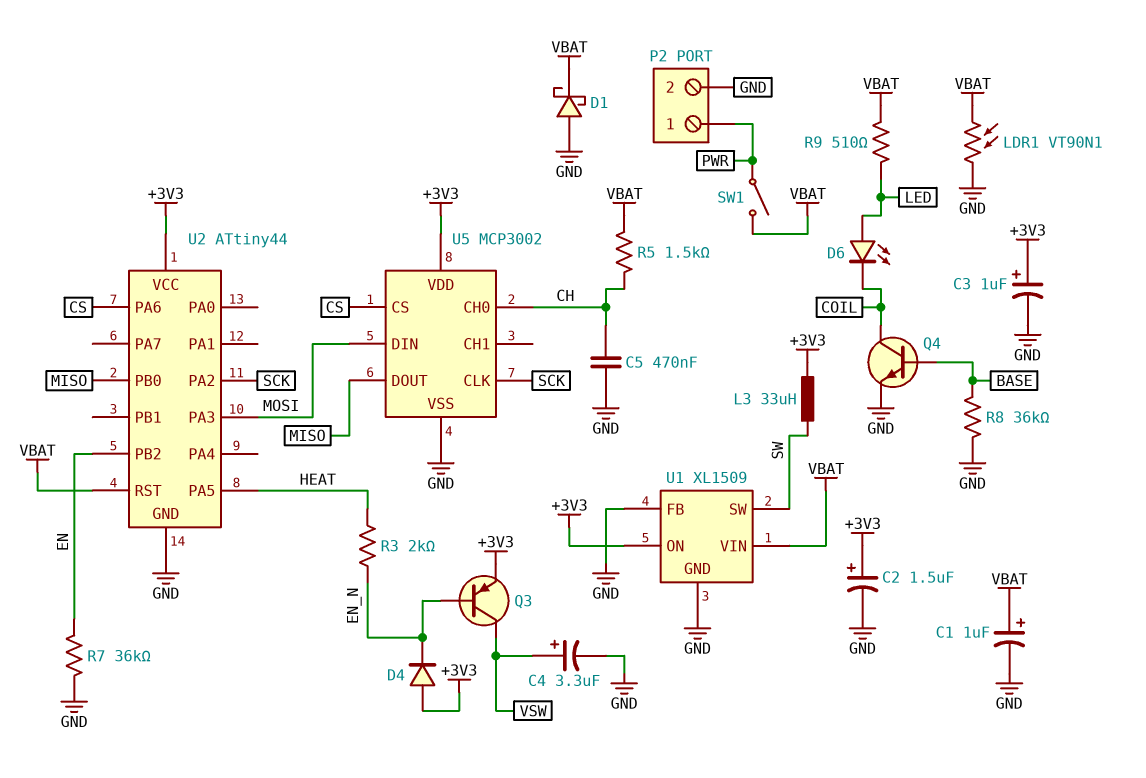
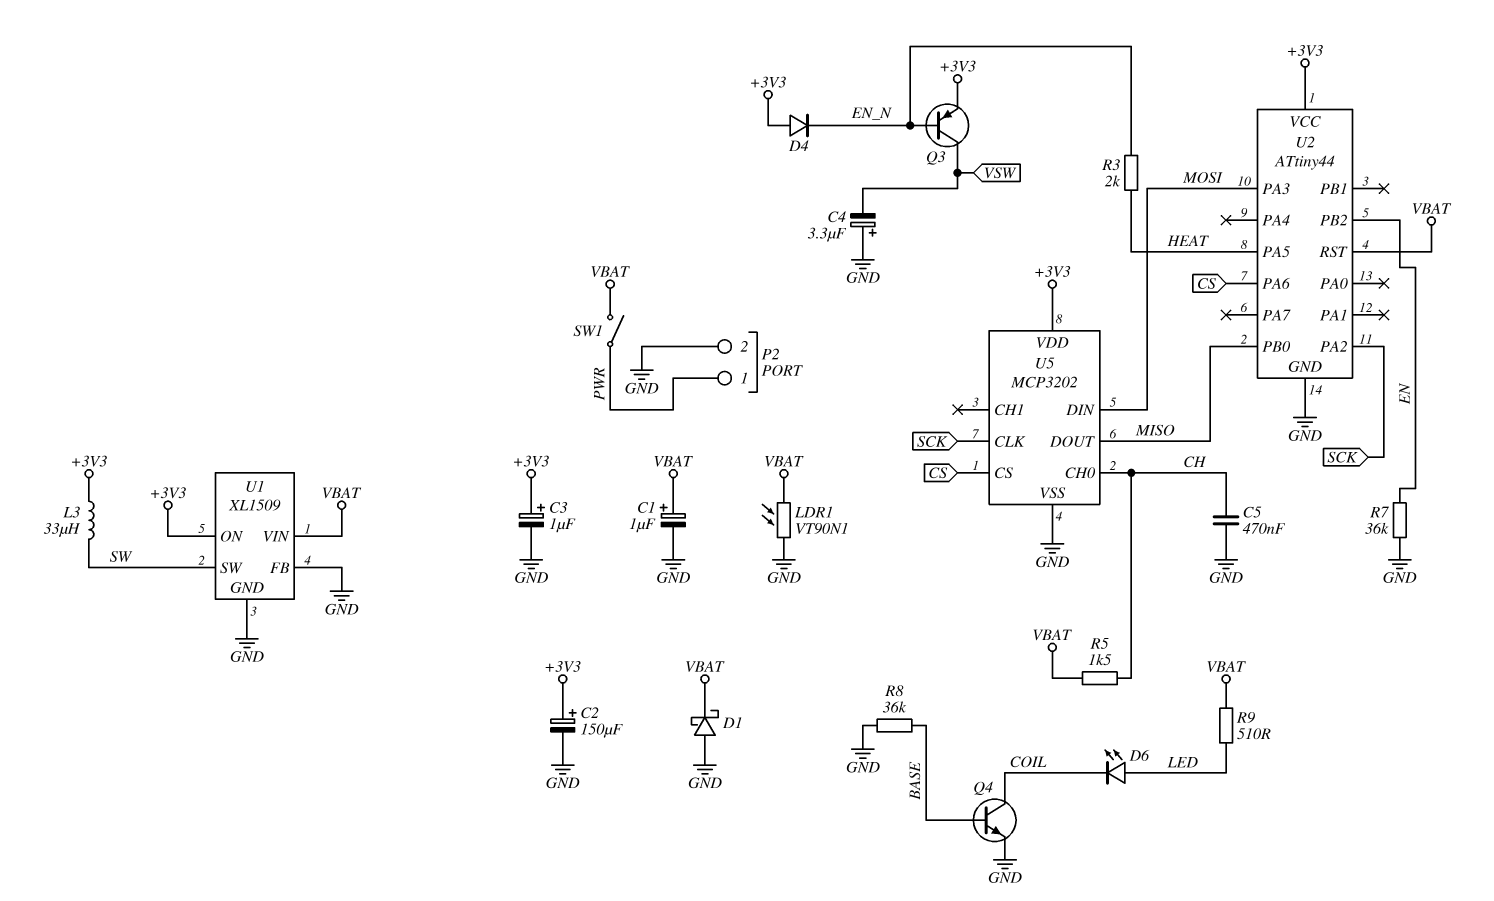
C2: 1.5uF (plus +3V3, minus GND) -> 150uF (plus +3V3, minus GND)
C4: 3.3uF (plus VSW, minus GND) -> 3.3uF (plus GND, minus VSW)
U5: MCP3002 -> MCP3202

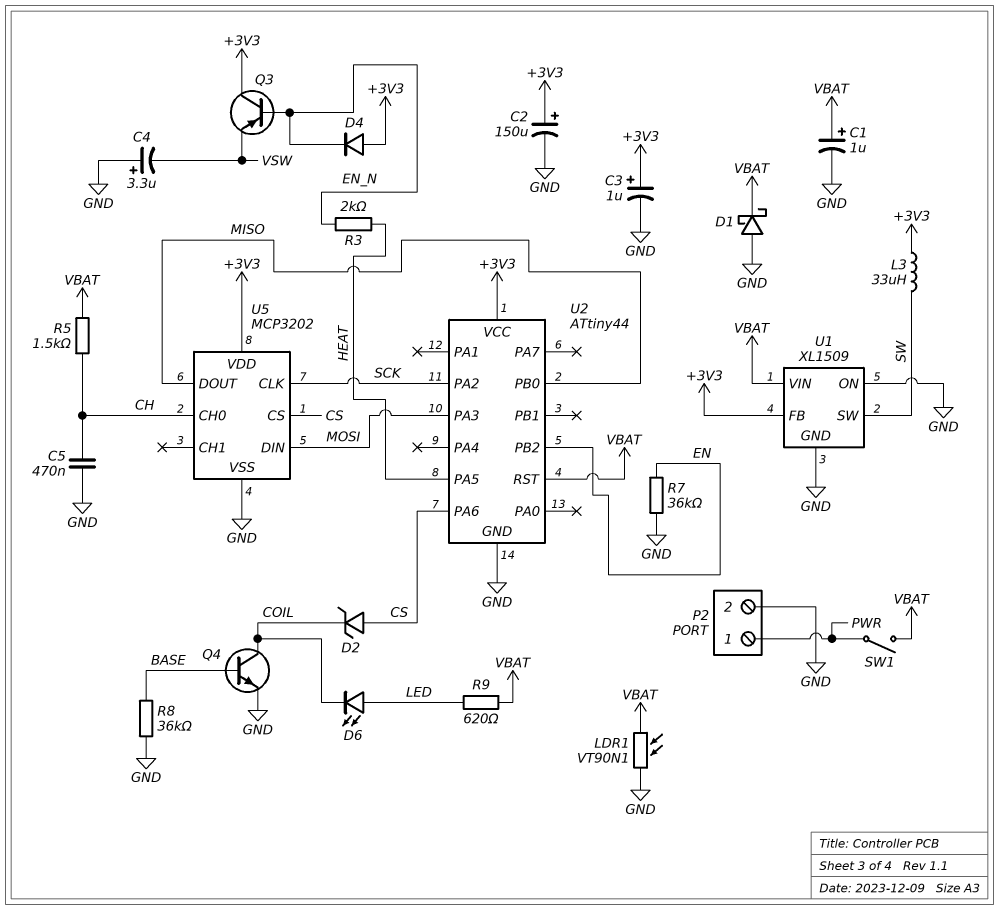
D2: none -> zener (A CS, K COIL)
Q3: PNP (B EN_N, C VSW, E +3V3) -> PNP (B EN_N, C +3V3, E VSW)
R9: 510 (LED, VBAT) -> 620 (LED, VBAT)
U1 pin FB: GND -> +3V3
U1 pin ON: +3V3 -> GND

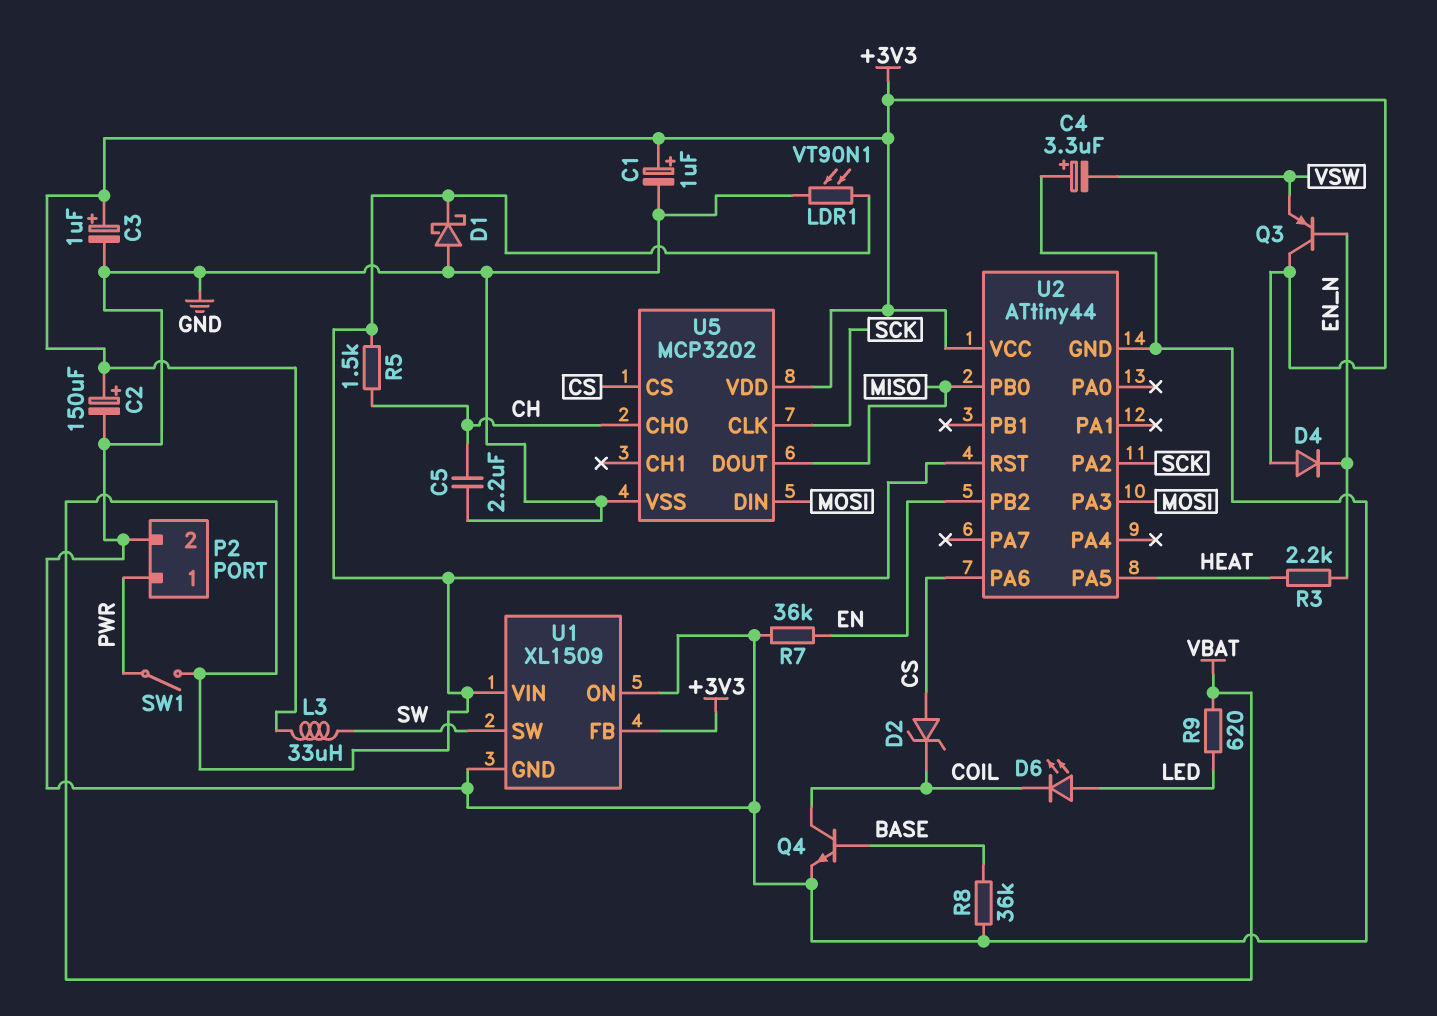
C1: 1uF (plus VBAT, minus GND) -> 1uF (plus +3V3, minus GND)
C5: 470nF (CH, GND) -> 2.2uF (CH, GND)
R3: 2k (EN_N, HEAT) -> 2.2k (EN_N, HEAT)

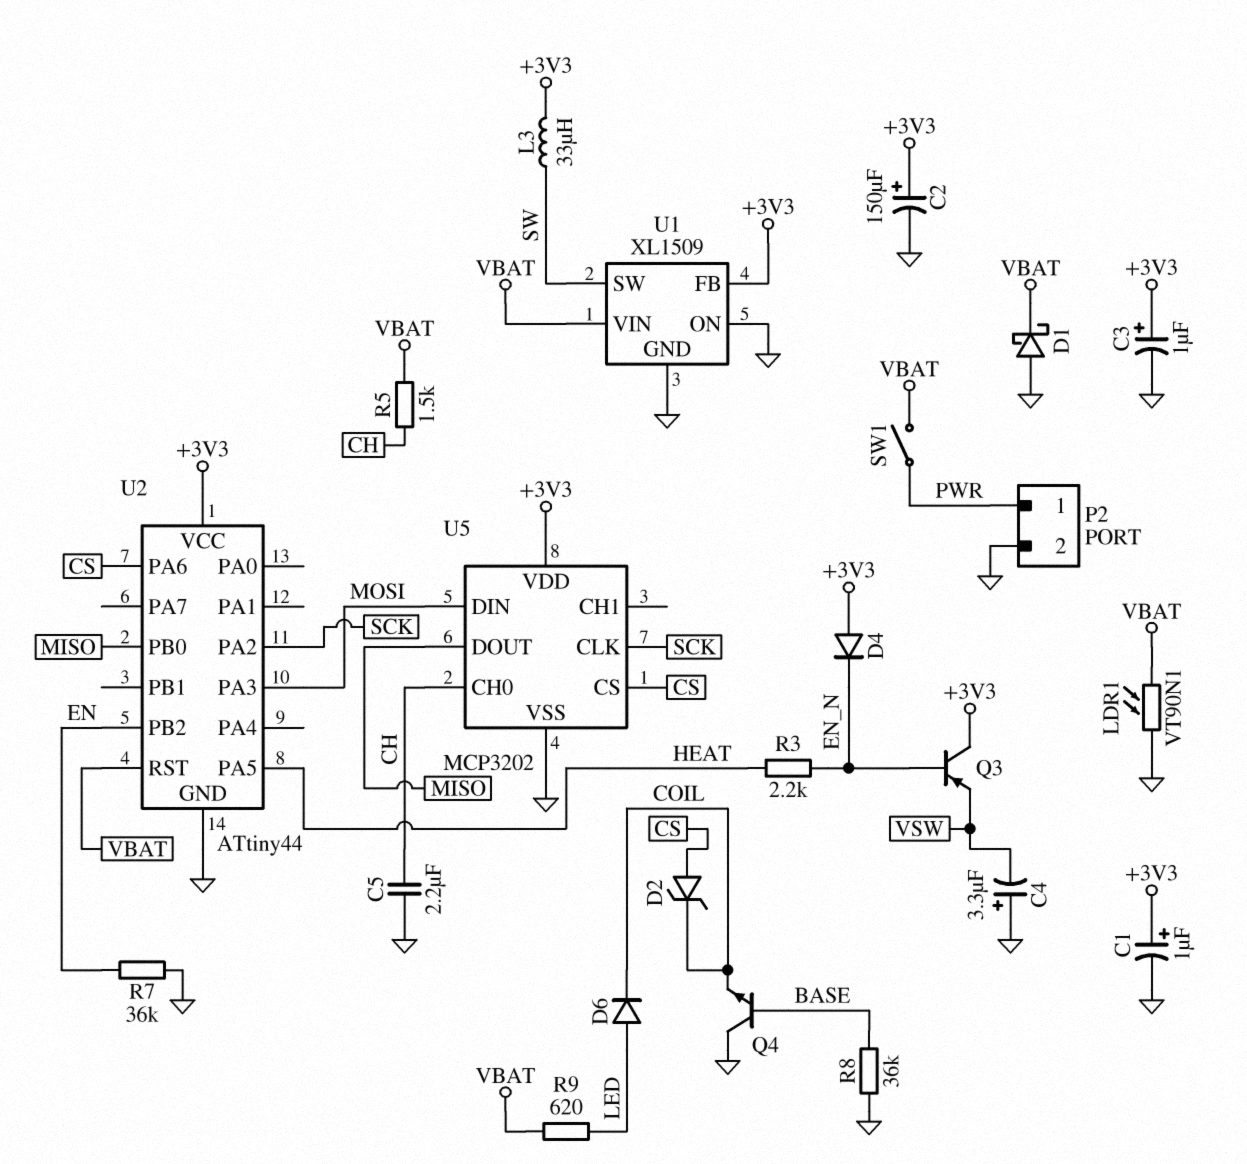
D6: LED (A LED, K COIL) -> diode (A LED, K COIL)
Q4: NPN (B BASE, C COIL, E GND) -> NPN (B BASE, C GND, E COIL)

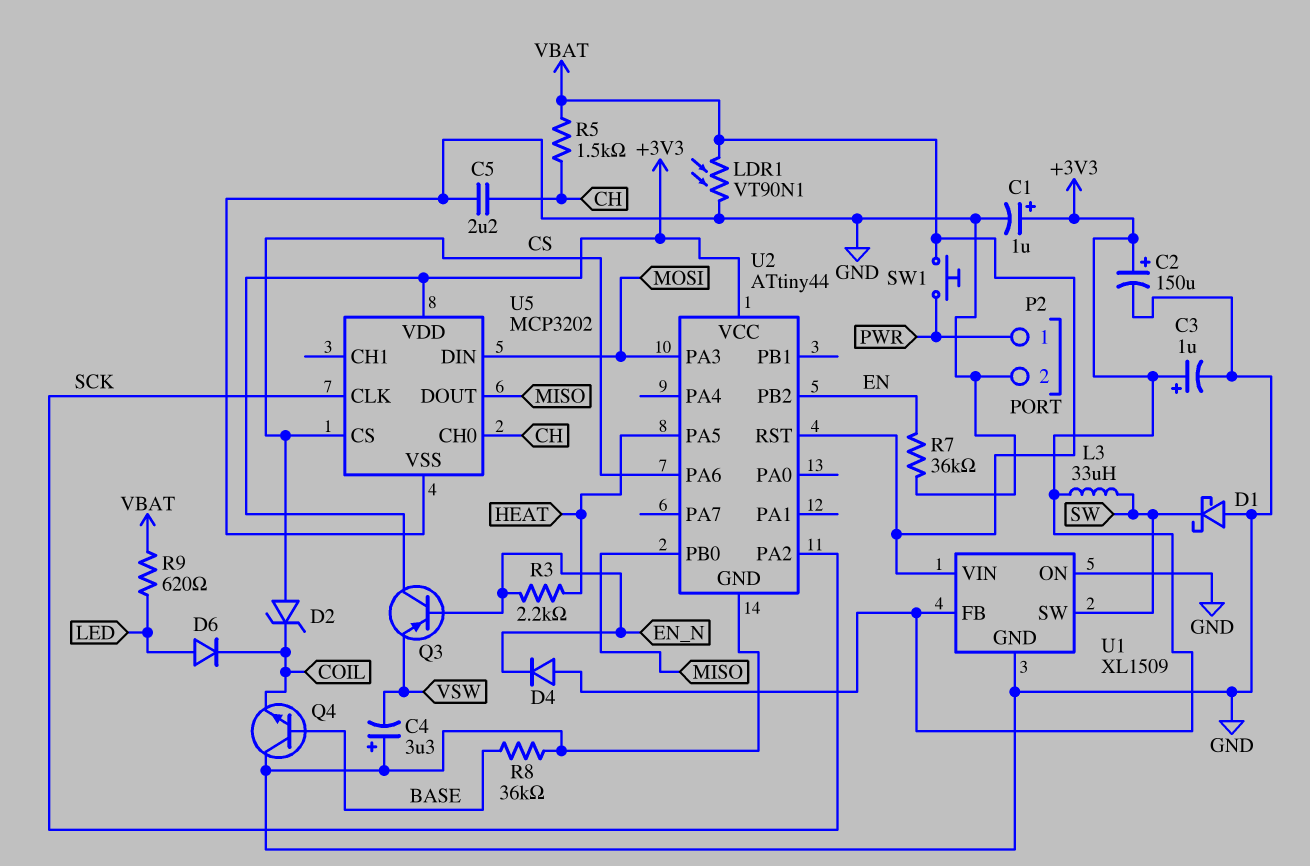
D1: schottky (A GND, K VBAT) -> schottky (A GND, K SW)
SW1: switch (PWR, VBAT) -> button (PWR, VBAT)

